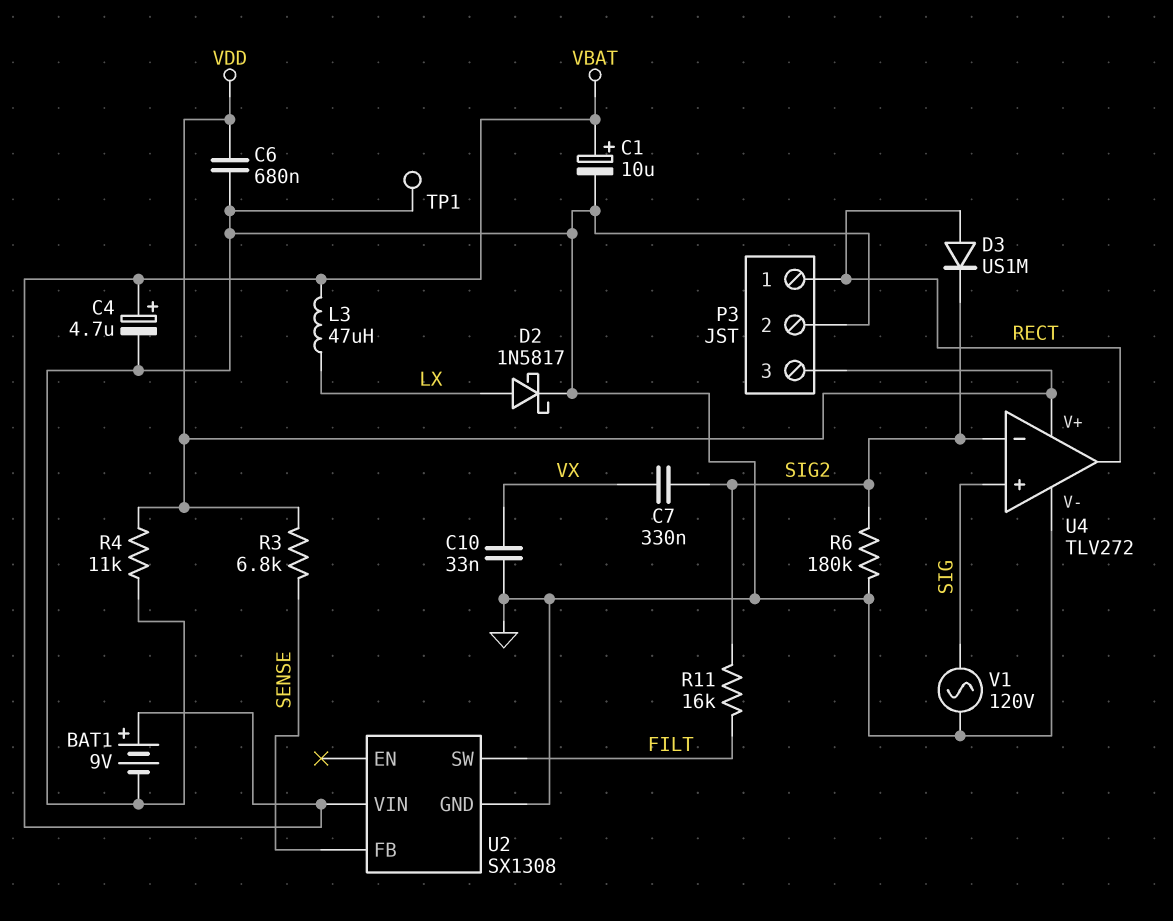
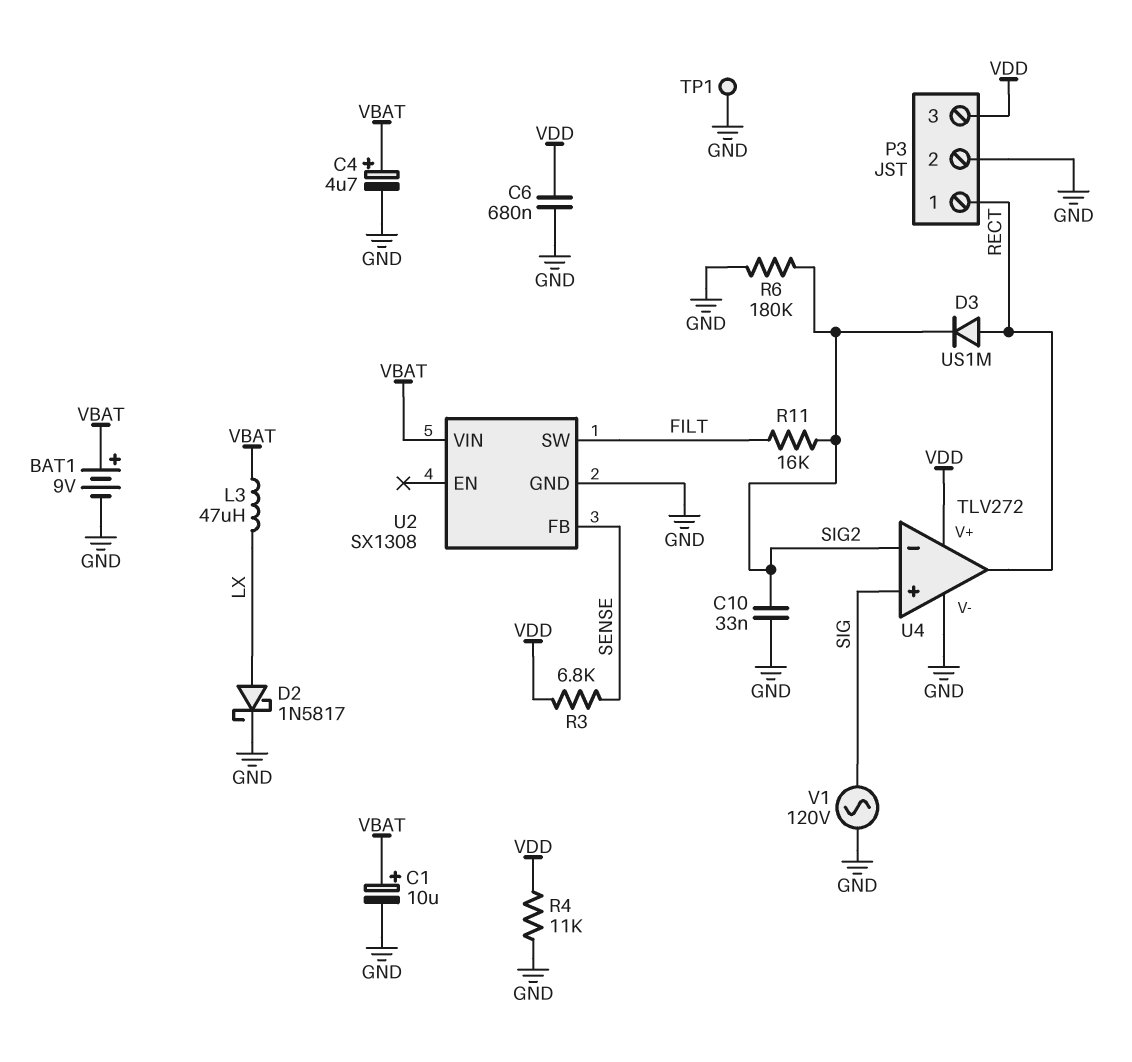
C7: 330nF (SIG2, VX) -> none
C10: 33nF (GND, VX) -> 33nF (GND, SIG2)

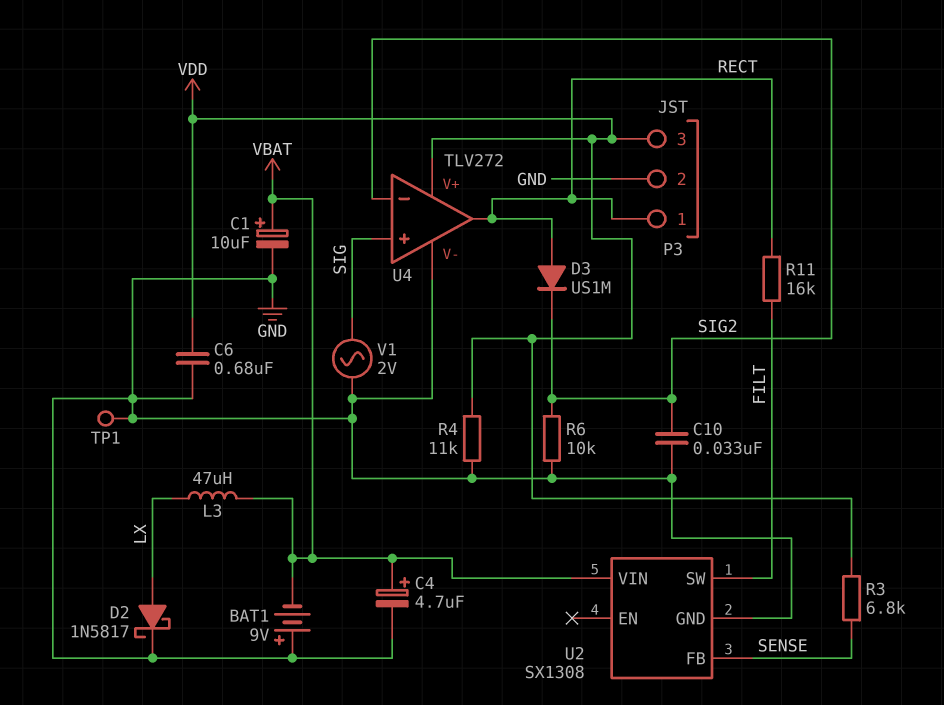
BAT1: 9V (plus VBAT, minus GND) -> 9V (plus GND, minus VBAT)
R6: 180k (GND, SIG2) -> 10k (GND, SIG2)
R11: 16k (FILT, SIG2) -> 16k (FILT, RECT)
V1: AC 120V (GND, SIG) -> AC 2V (GND, SIG)

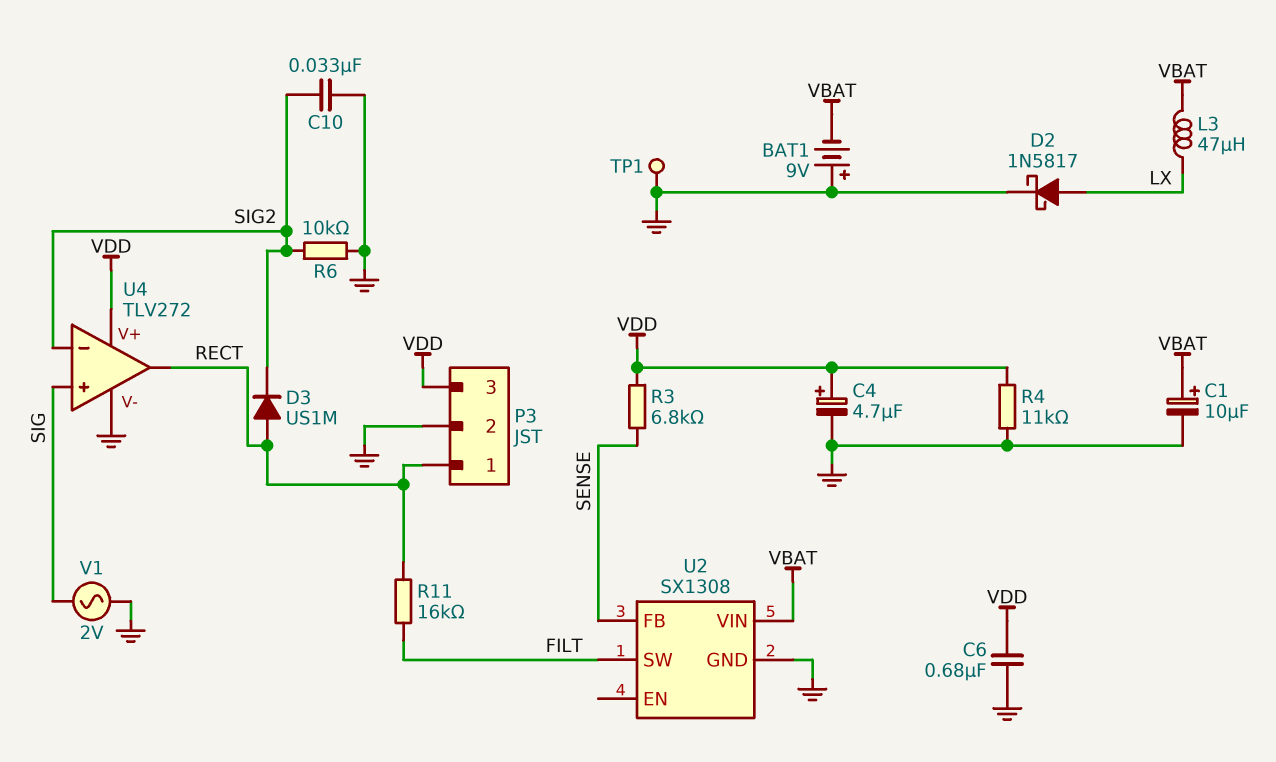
C4: 4.7uF (plus VBAT, minus GND) -> 4.7uF (plus VDD, minus GND)

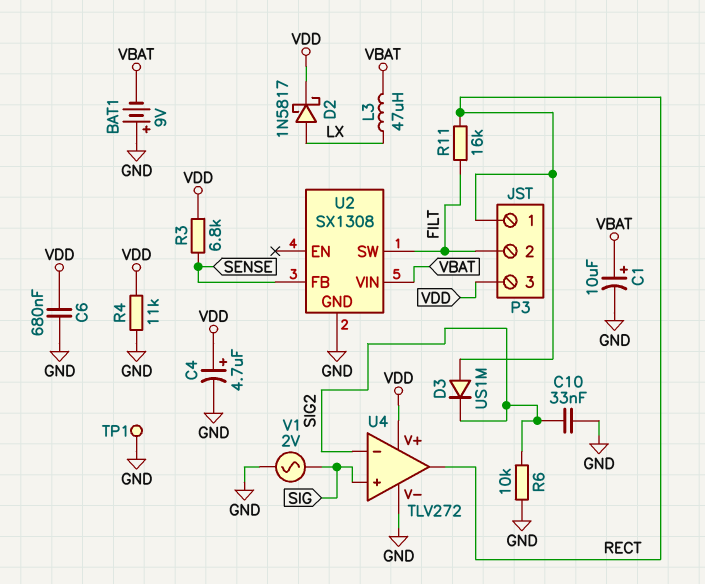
D2: schottky 1N5817 (A LX, K GND) -> schottky 1N5817 (A LX, K VDD)
P3 pin 2: GND -> FILT

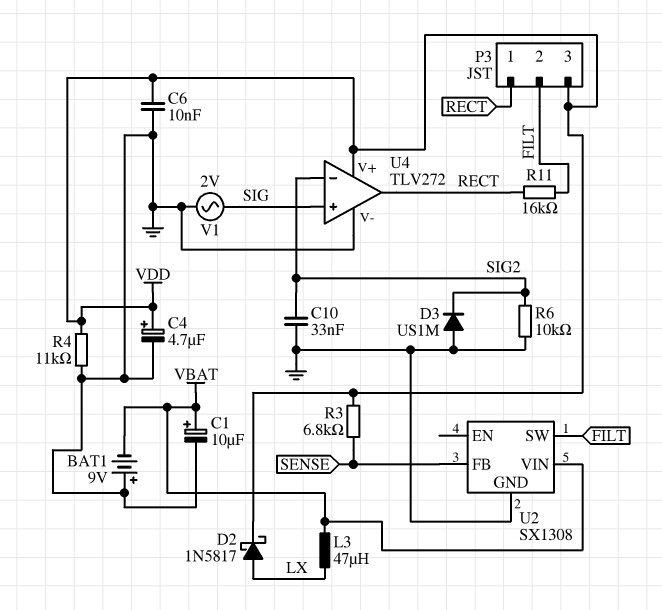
C6: 680nF (GND, VDD) -> 10nF (GND, VDD)
D3: diode US1M (A RECT, K SIG2) -> diode US1M (A GND, K SIG2)
TP1: test point (GND) -> none

